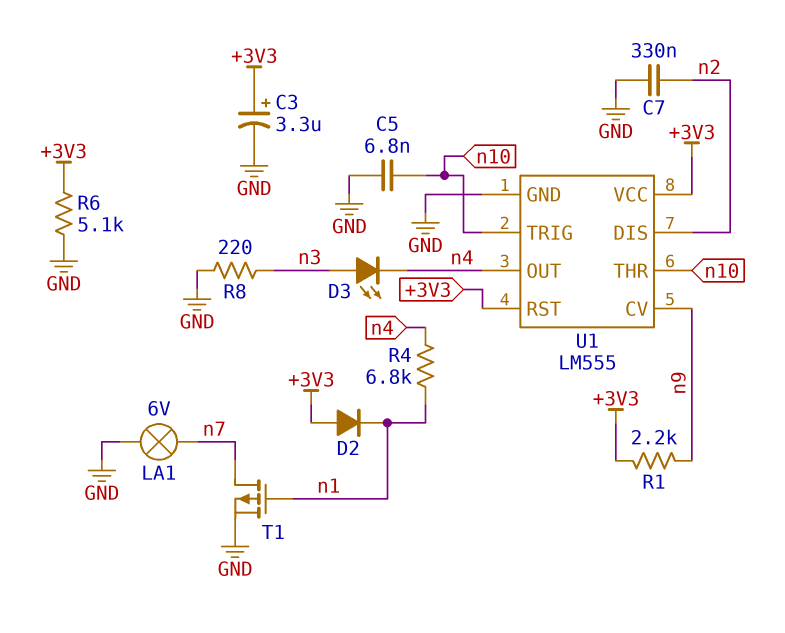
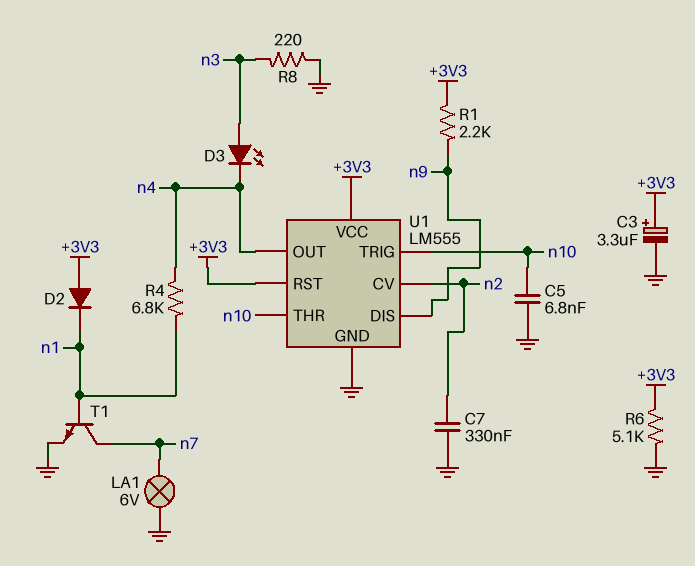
T1: PMOS (G n1, D n7, S GND) -> NPN (B n1, C n7, E GND)
U1 pin CV: n9 -> n2
U1 pin DIS: n2 -> n9

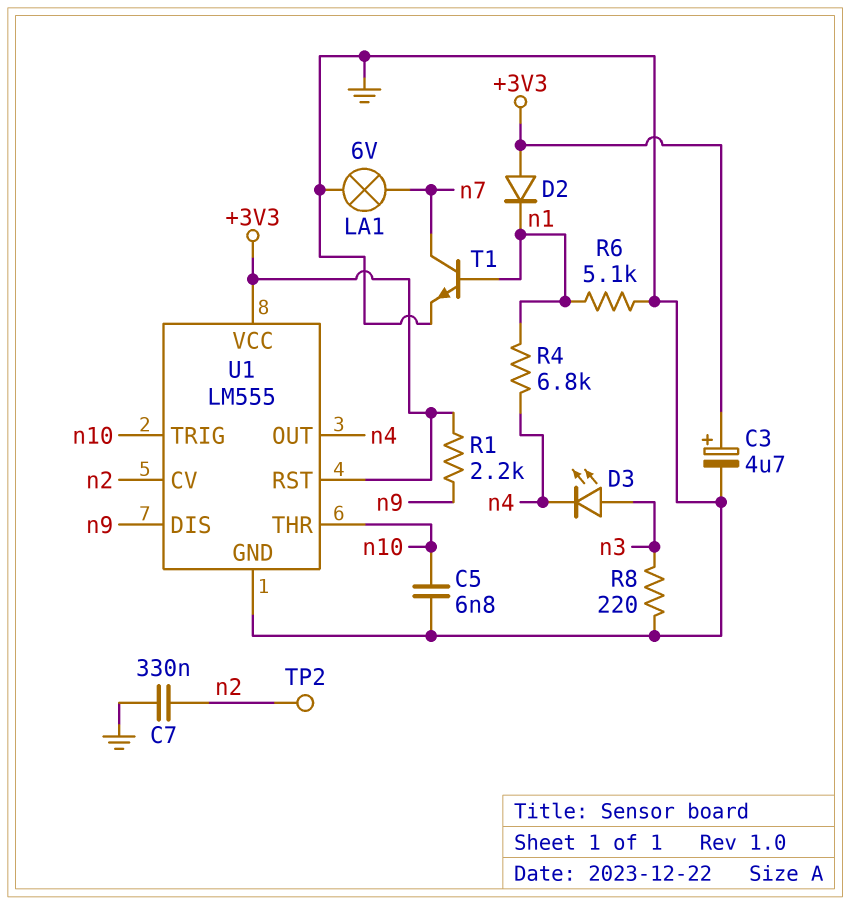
C3: 3.3uF (plus +3V3, minus GND) -> 4.7uF (plus +3V3, minus GND)
R6: 5.1k (+3V3, GND) -> 5.1k (GND, n1)
TP2: none -> test point (n2)

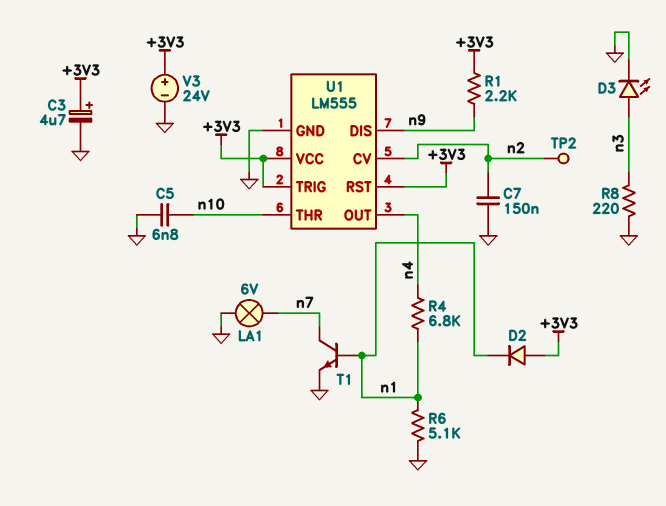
C7: 330nF (GND, n2) -> 150nF (GND, n2)
D3: LED (A n3, K n4) -> LED (A n3, K GND)
U1 pin TRIG: n10 -> +3V3
V3: none -> 24V (plus +3V3, minus GND)

